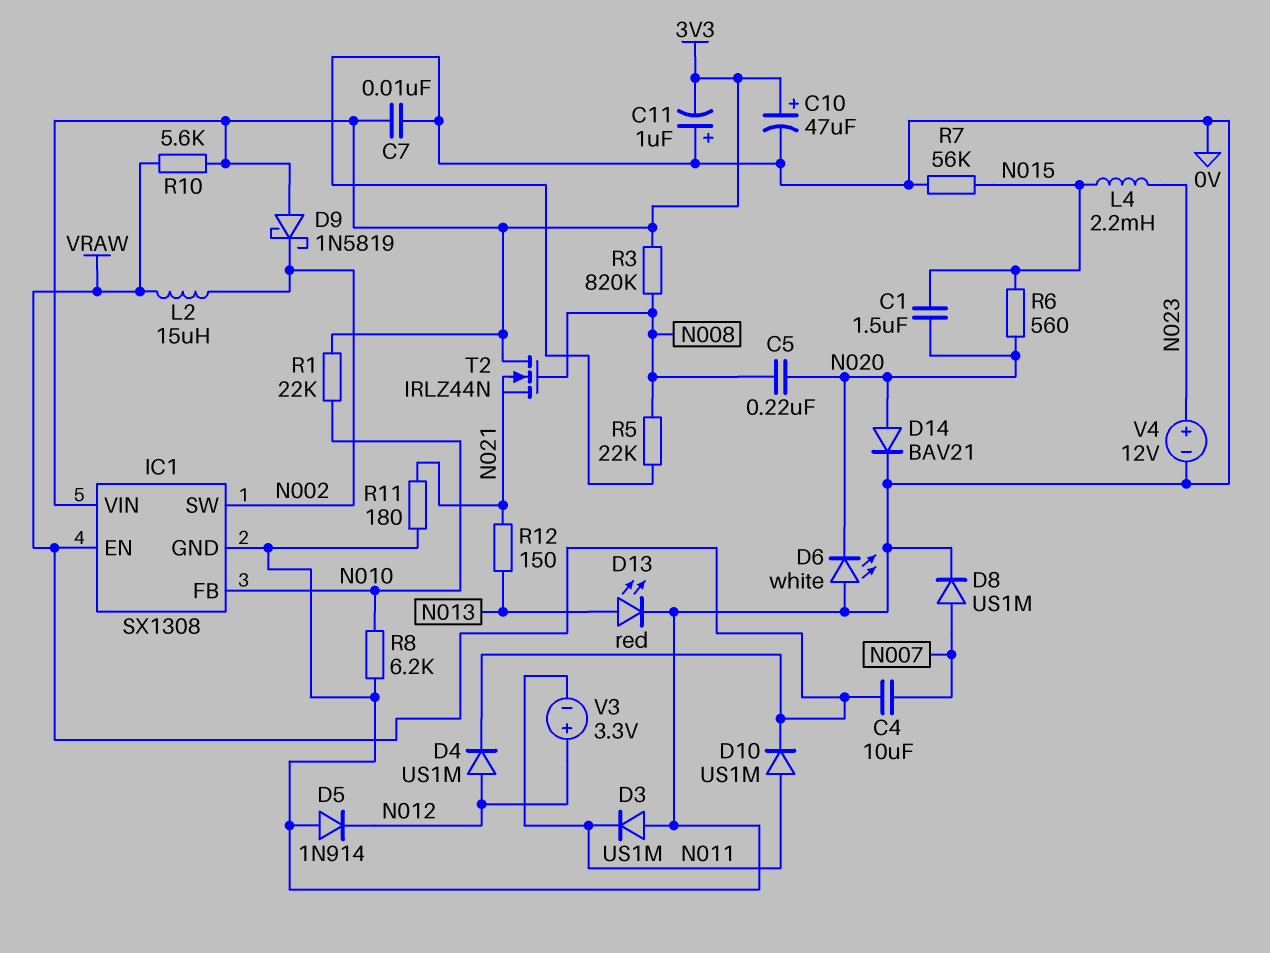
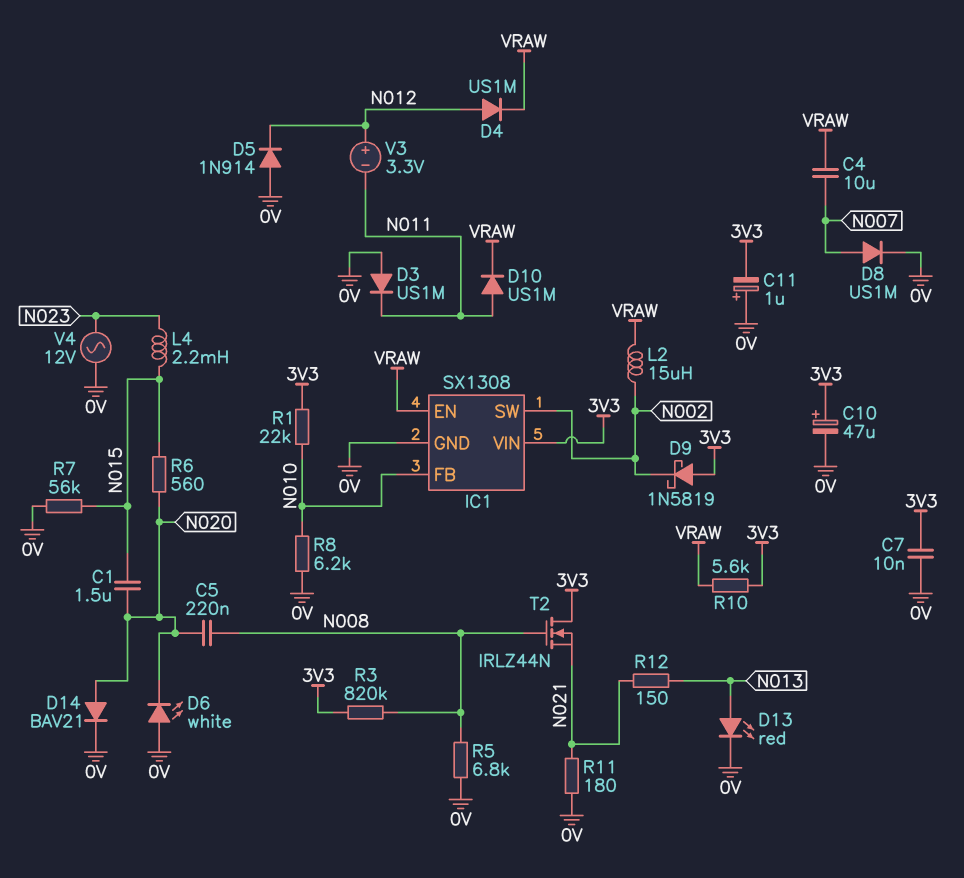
R5: 22k (0V, N008) -> 6.8k (0V, N008)
V4: 12V (plus N023, minus 0V) -> AC 12V (0V, N023)

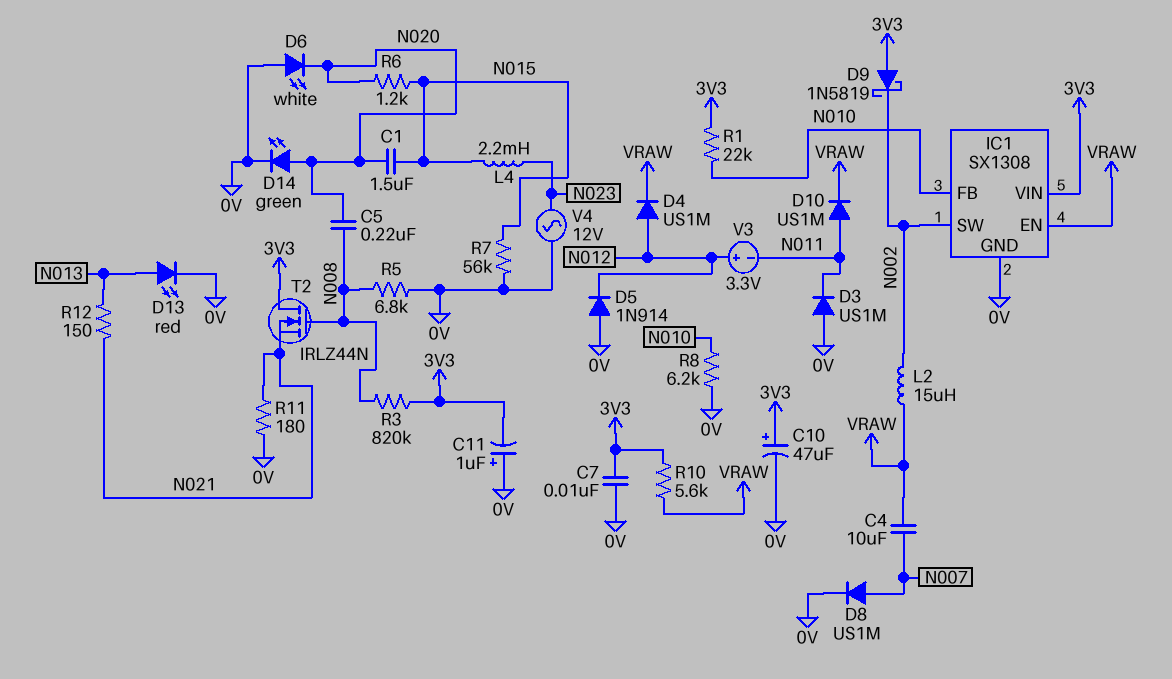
D14: diode BAV21 (A N020, K 0V) -> LED green (A N020, K 0V)
R6: 560 (N015, N020) -> 1.2k (N015, N020)

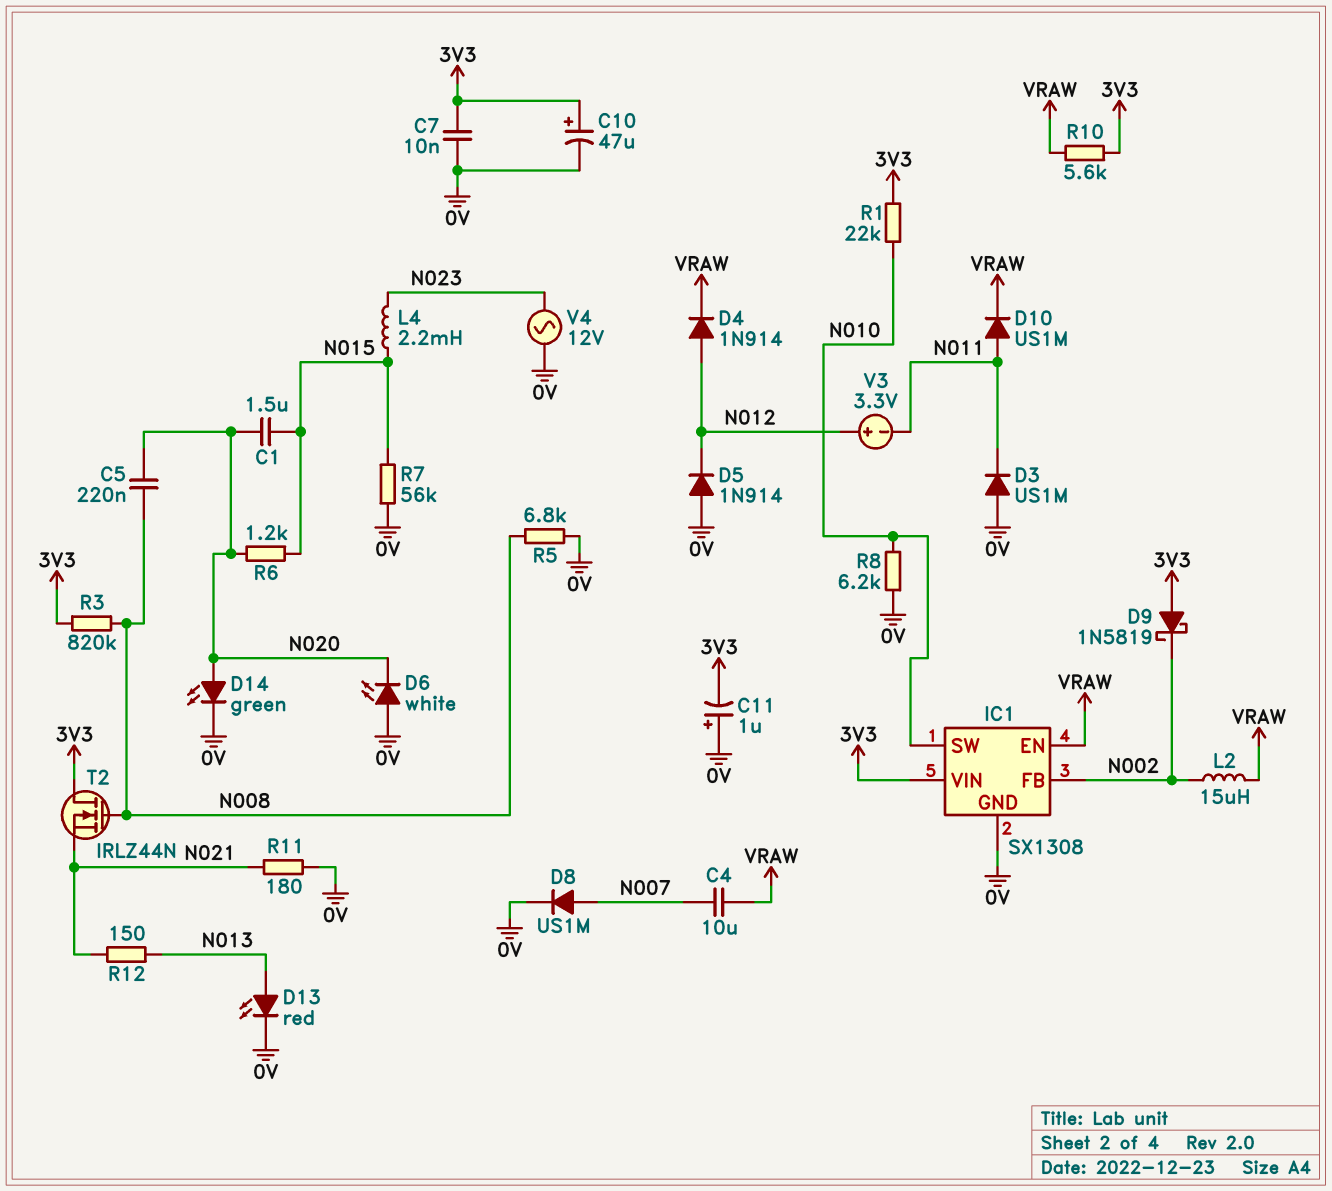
D4: diode US1M (A N012, K VRAW) -> diode 1N914 (A N012, K VRAW)
IC1 pin FB: N010 -> N002
IC1 pin SW: N002 -> N010

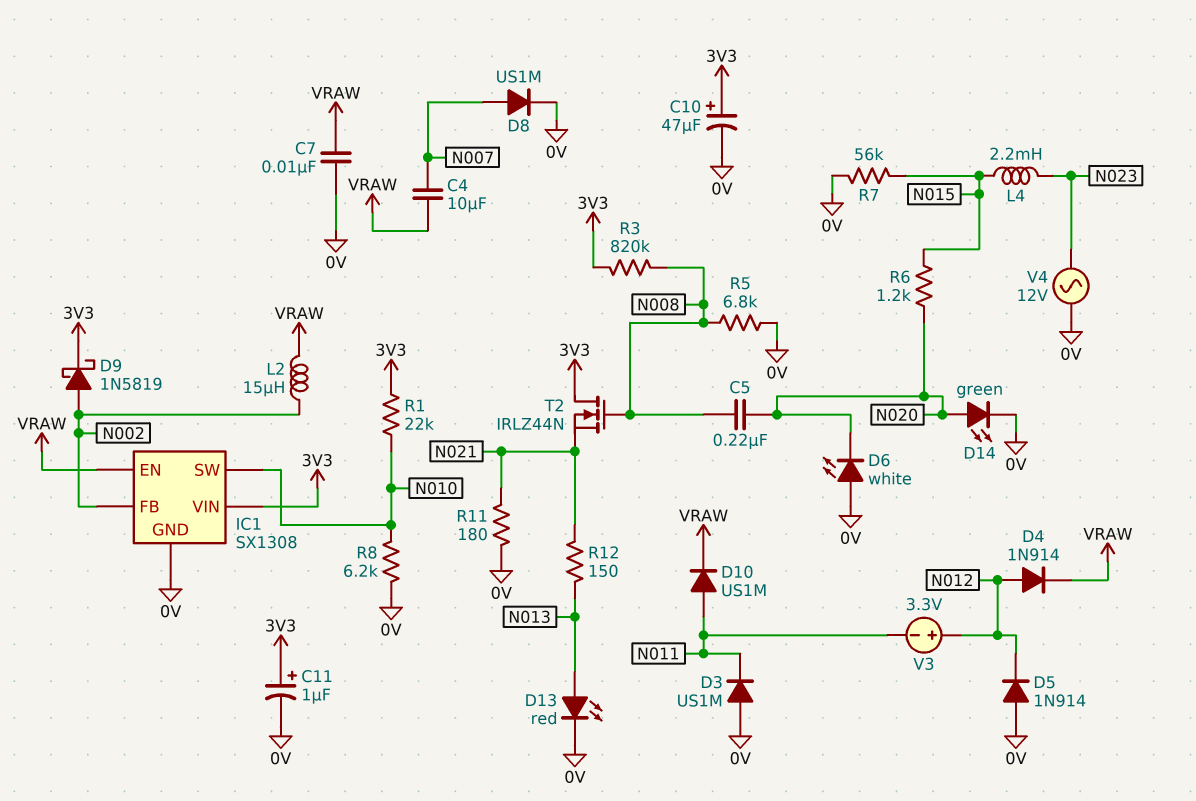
C1: 1.5uF (N015, N020) -> none
C7: 10nF (0V, 3V3) -> 10nF (0V, VRAW)
C11: 1uF (plus 0V, minus 3V3) -> 1uF (plus 3V3, minus 0V)
D9: schottky 1N5819 (A 3V3, K N002) -> schottky 1N5819 (A N002, K 3V3)
R10: 5.6k (3V3, VRAW) -> none

